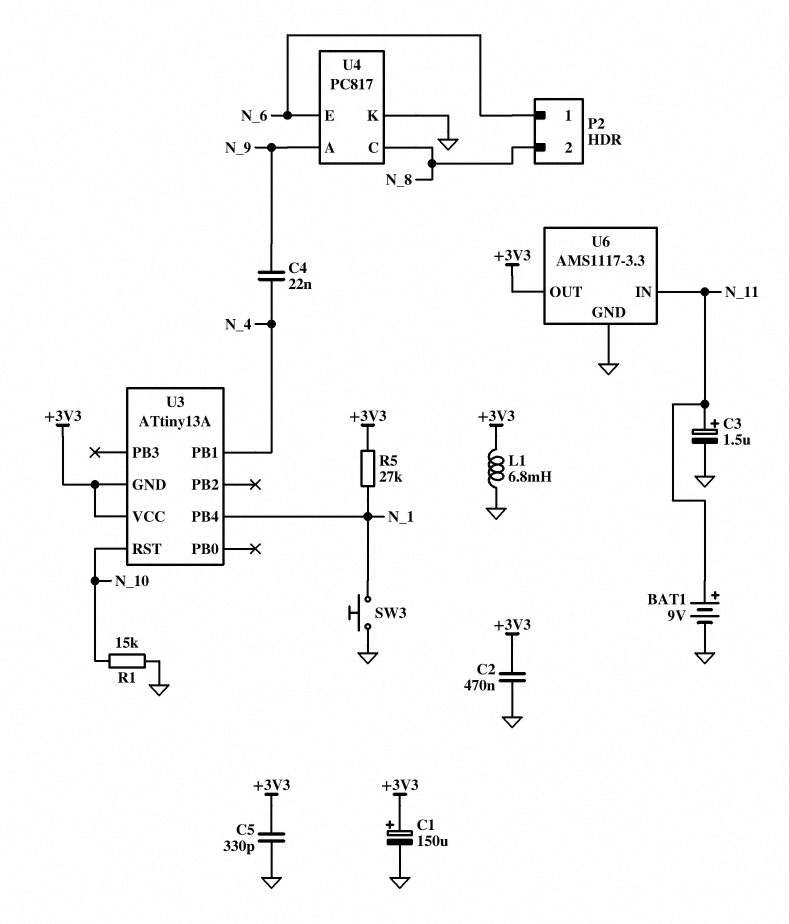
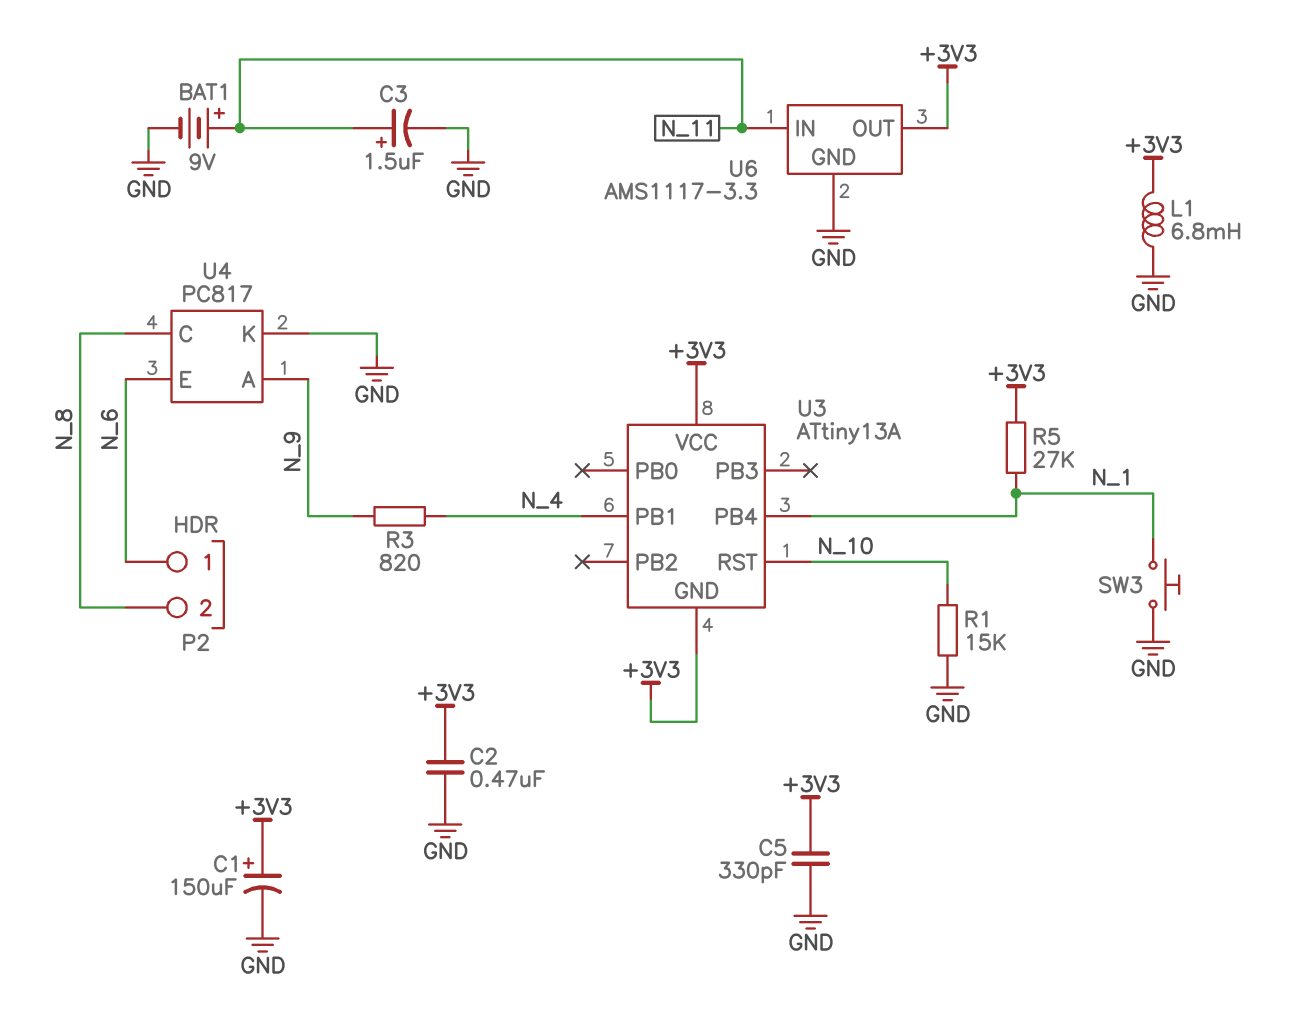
C4: 22nF (N_4, N_9) -> none
R3: none -> 820 (N_4, N_9)

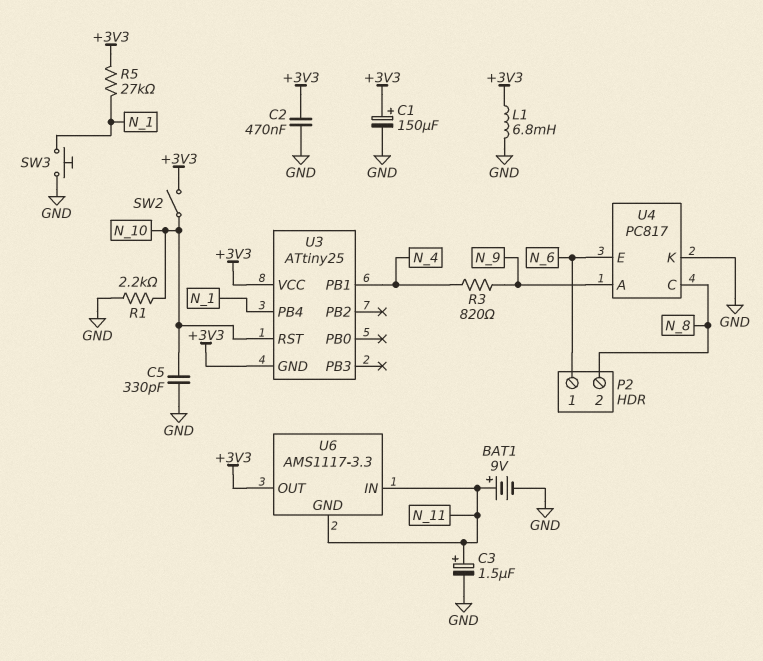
C5: 330pF (+3V3, GND) -> 330pF (GND, N_10)
R1: 15k (GND, N_10) -> 2.2k (GND, N_10)
SW2: none -> switch (+3V3, N_10)
U3: ATtiny13A -> ATtiny25
U6 pin GND: GND -> N_11

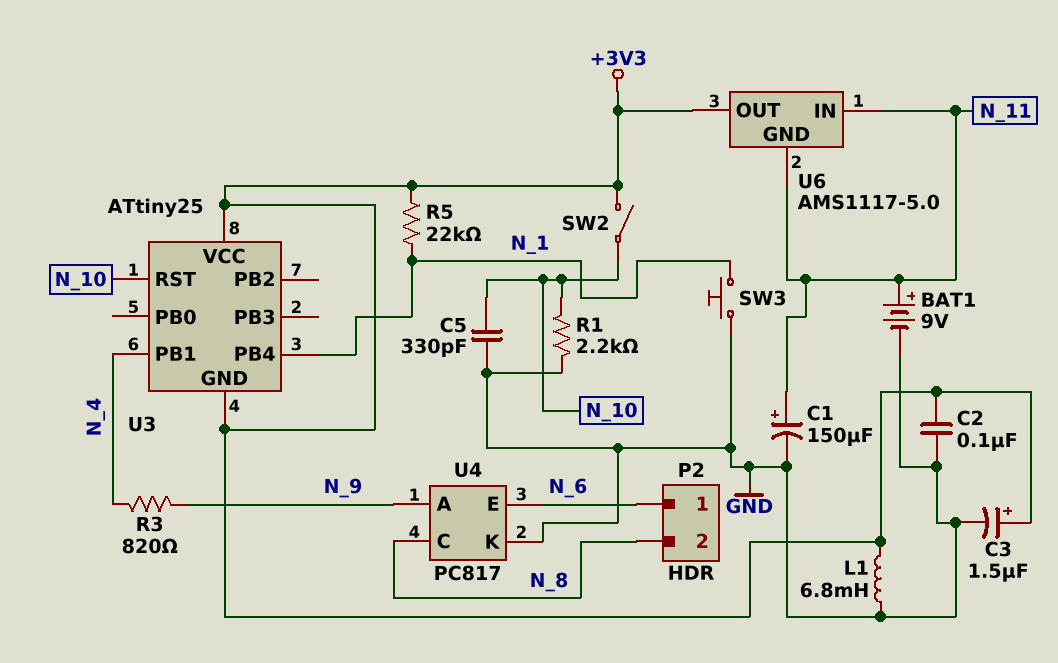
C1: 150uF (plus +3V3, minus GND) -> 150uF (plus N_11, minus GND)
C2: 470nF (+3V3, GND) -> 100nF (+3V3, GND)
C3: 1.5uF (plus N_11, minus GND) -> 1.5uF (plus +3V3, minus GND)
R5: 27k (+3V3, N_1) -> 22k (+3V3, N_1)
U6: AMS1117-3.3 -> AMS1117-5.0

